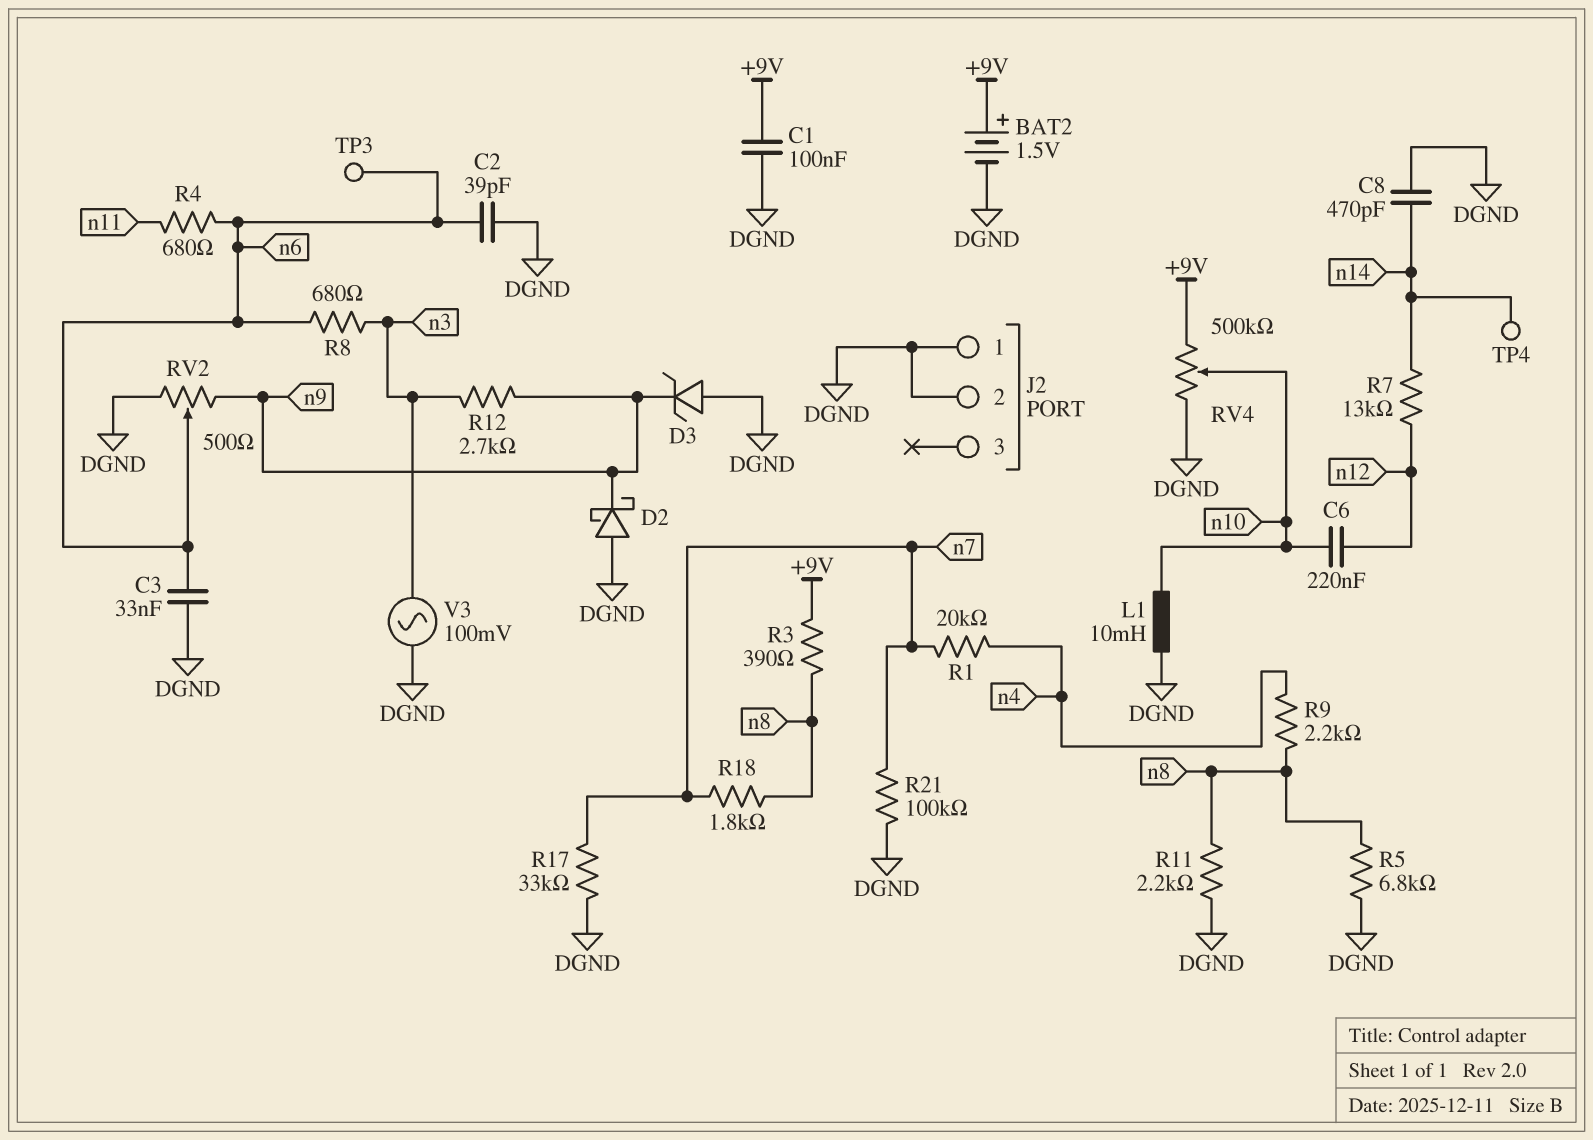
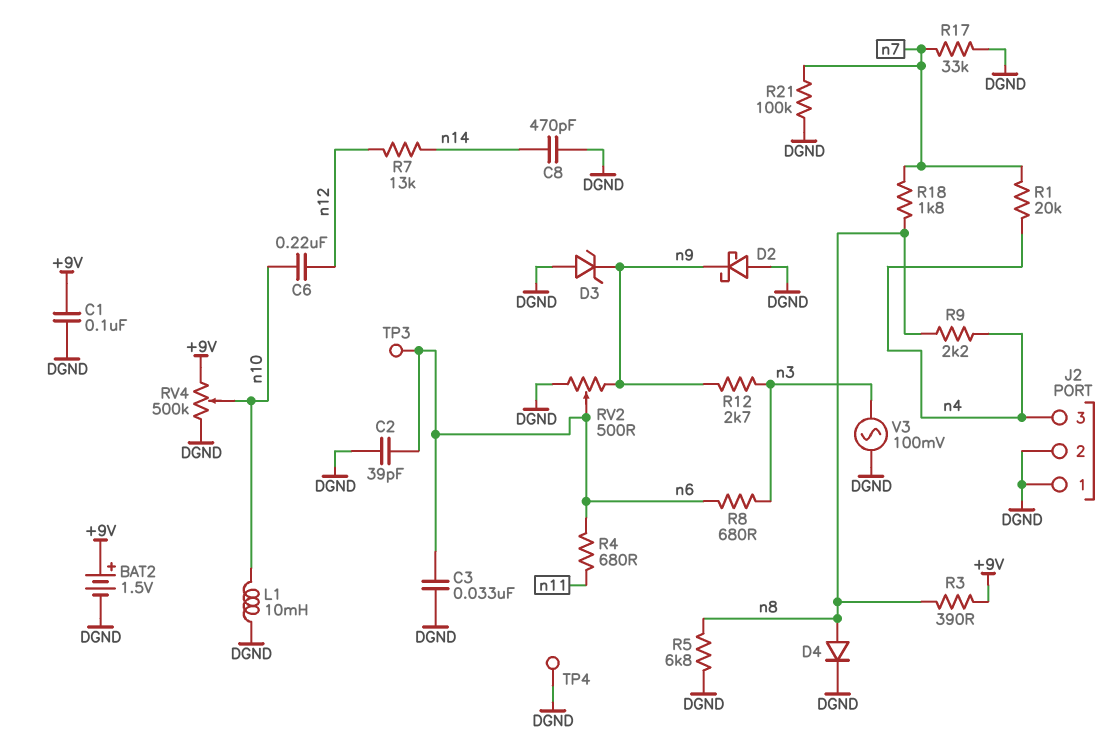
D4: none -> diode (A n8, K DGND)
J2 pin 3: none -> n4
R11: 2.2k (DGND, n8) -> none
TP4: test point (n14) -> test point (DGND)

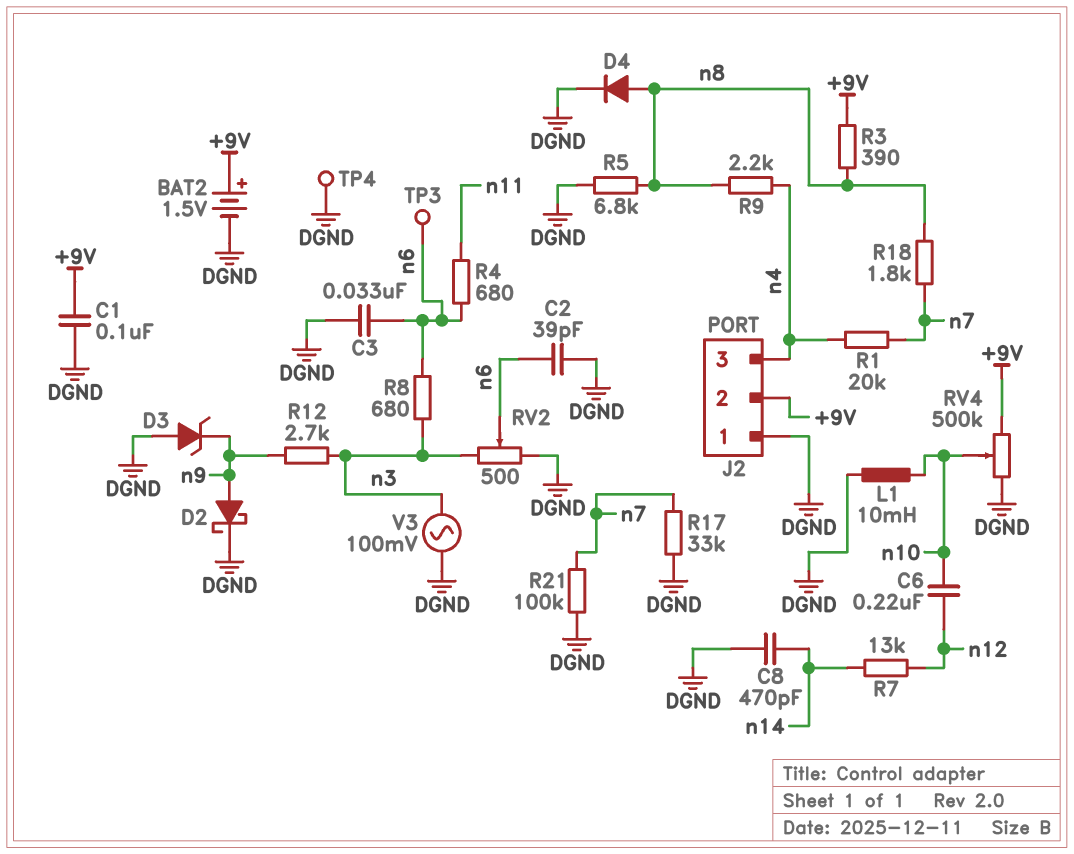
D2: schottky (A DGND, K n9) -> schottky (A n9, K DGND)
J2 pin 2: DGND -> +9V
RV2: 500 (DGND, n9, wiper n6) -> 500 (DGND, n3, wiper n6)

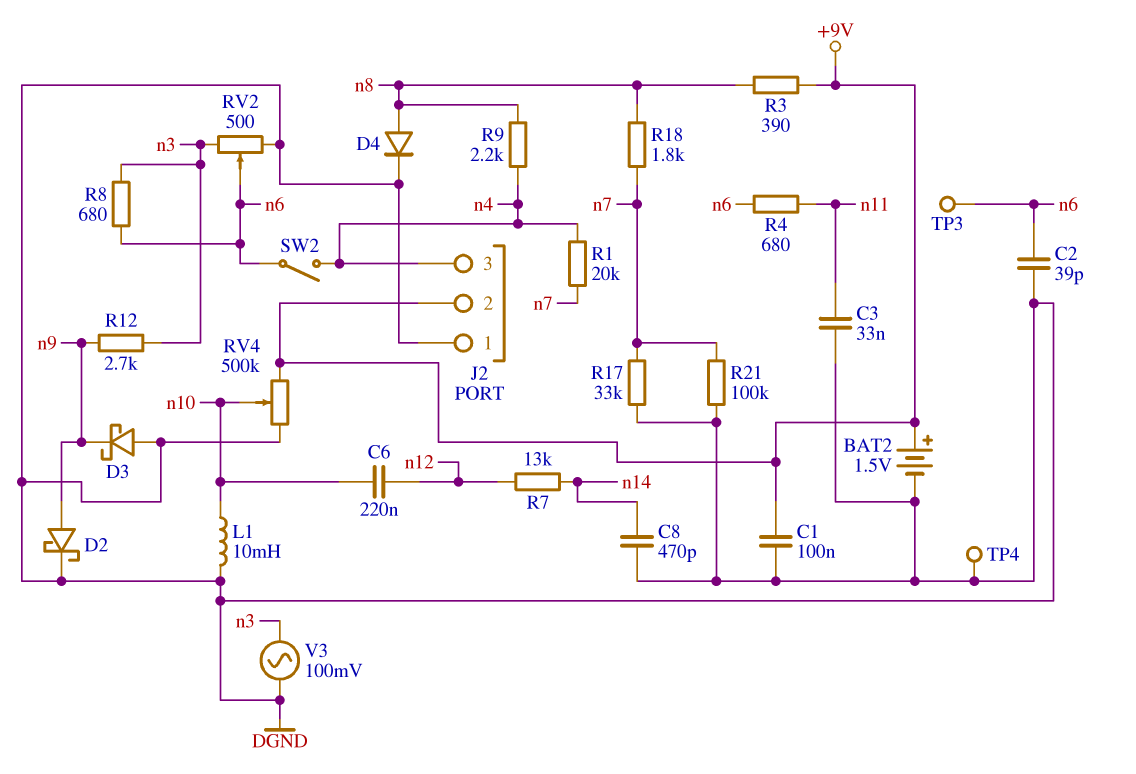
C3: 33nF (DGND, n6) -> 33nF (DGND, n11)
D3: zener (A DGND, K n9) -> schottky (A DGND, K n9)
R5: 6.8k (DGND, n8) -> none
SW2: none -> switch (n4, n6)

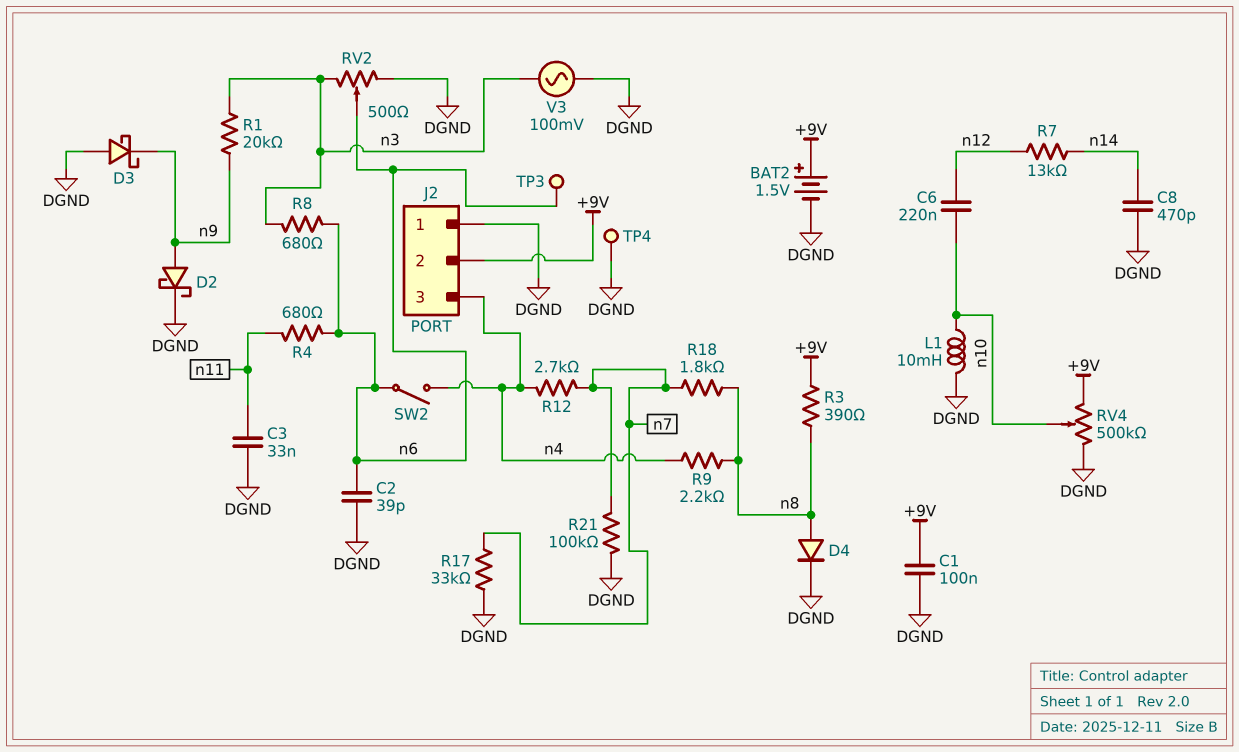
R1: 20k (n4, n7) -> 20k (n3, n9)
R12: 2.7k (n3, n9) -> 2.7k (n4, n7)

